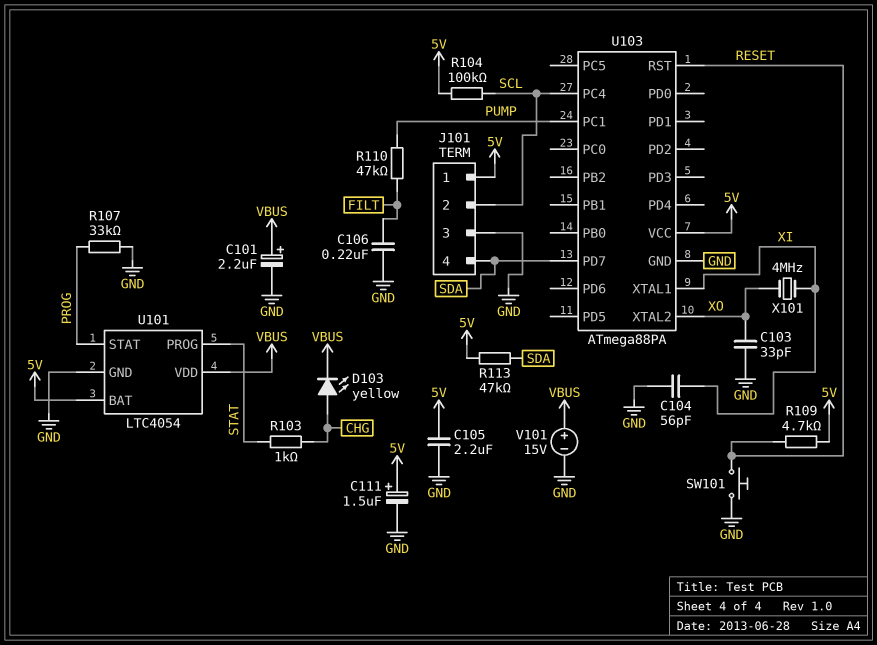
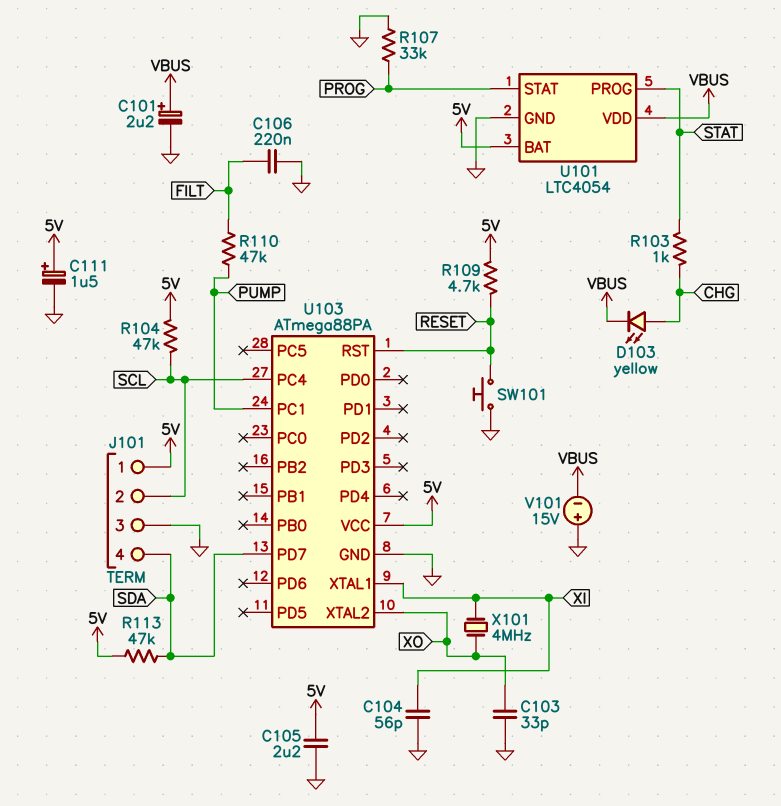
R104: 100k (5V, SCL) -> 47k (5V, SCL)
V101: 15V (plus VBUS, minus GND) -> 15V (plus GND, minus VBUS)

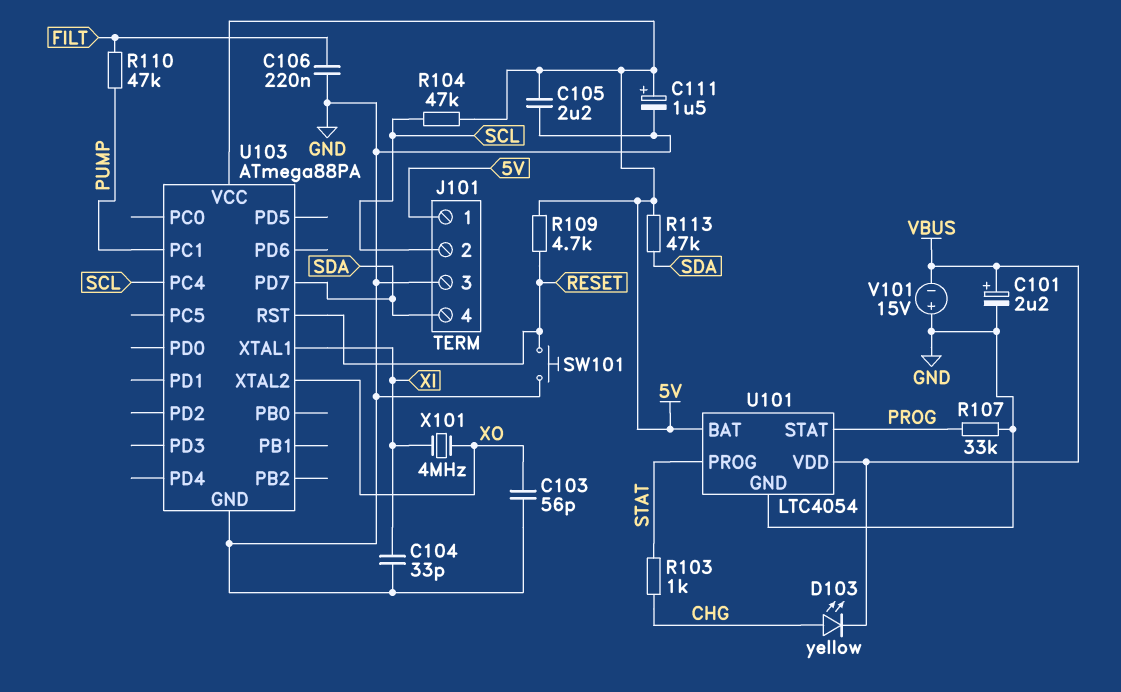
C103: 33pF (GND, XO) -> 56pF (GND, XO)
C104: 56pF (GND, XI) -> 33pF (GND, XI)

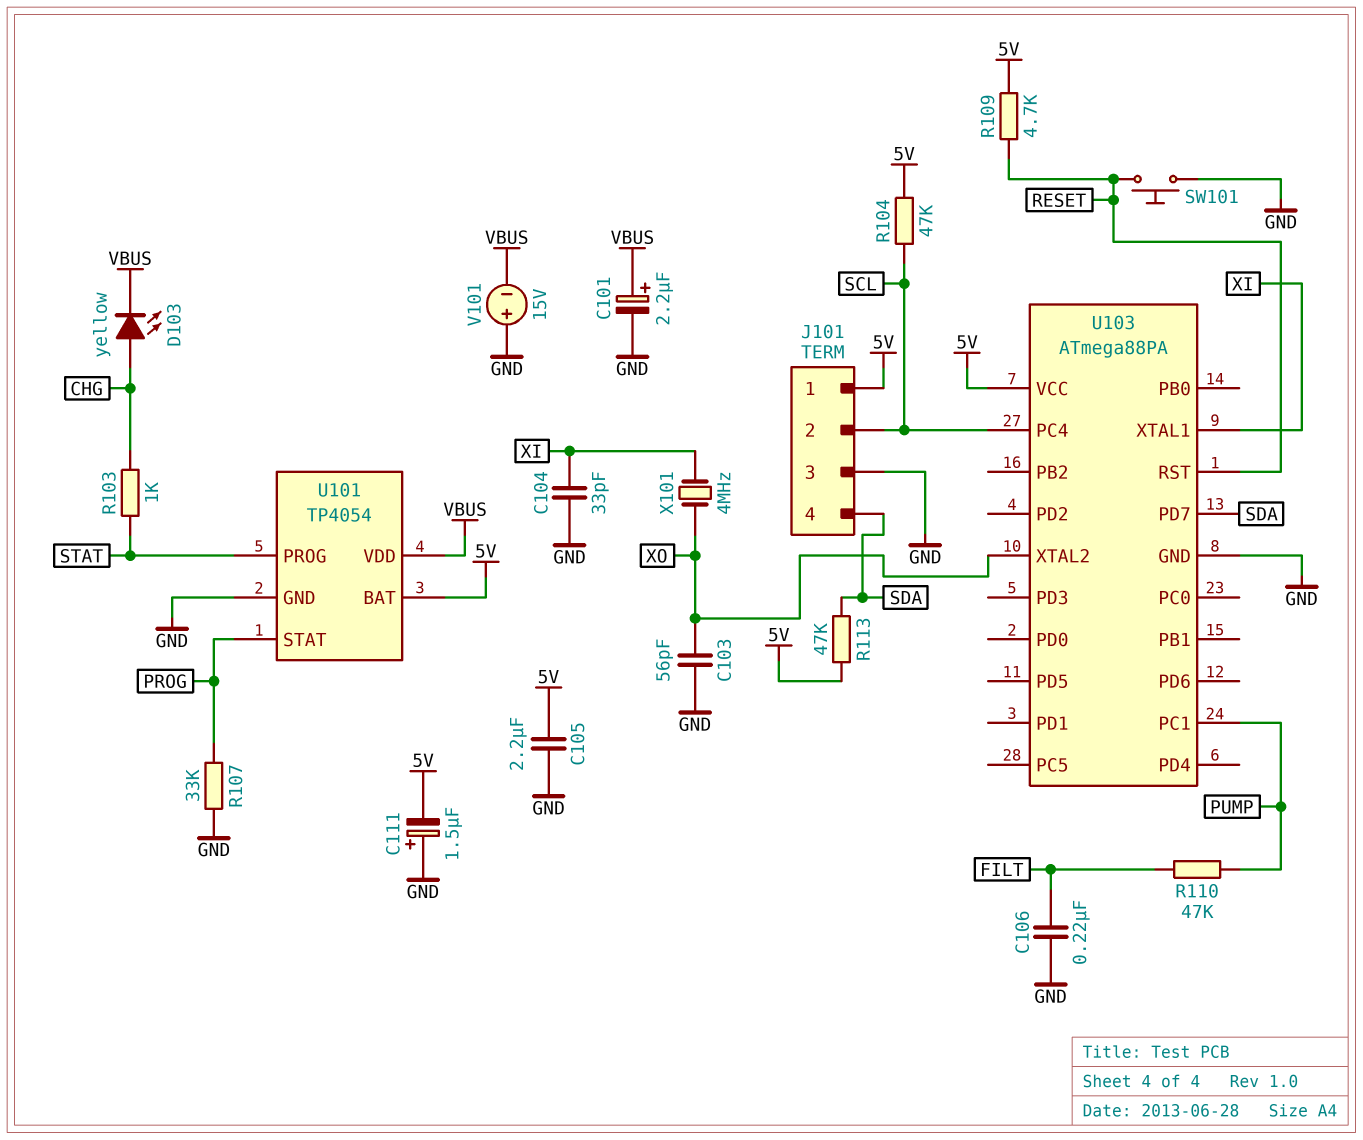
C111: 1.5uF (plus 5V, minus GND) -> 1.5uF (plus GND, minus 5V)
U101: LTC4054 -> TP4054

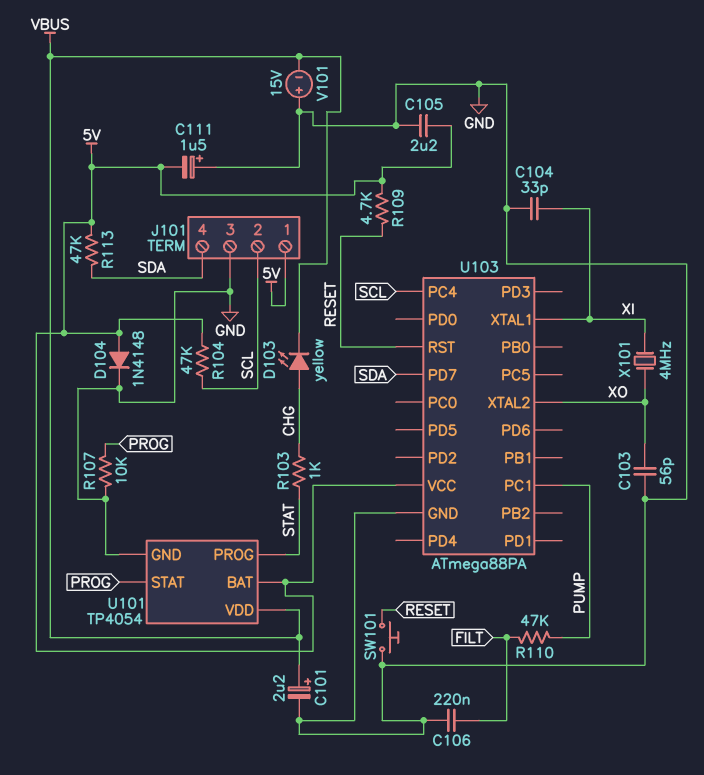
D104: none -> diode 1N4148 (A 5V, K GND)
R107: 33k (GND, PROG) -> 10k (GND, PROG)

